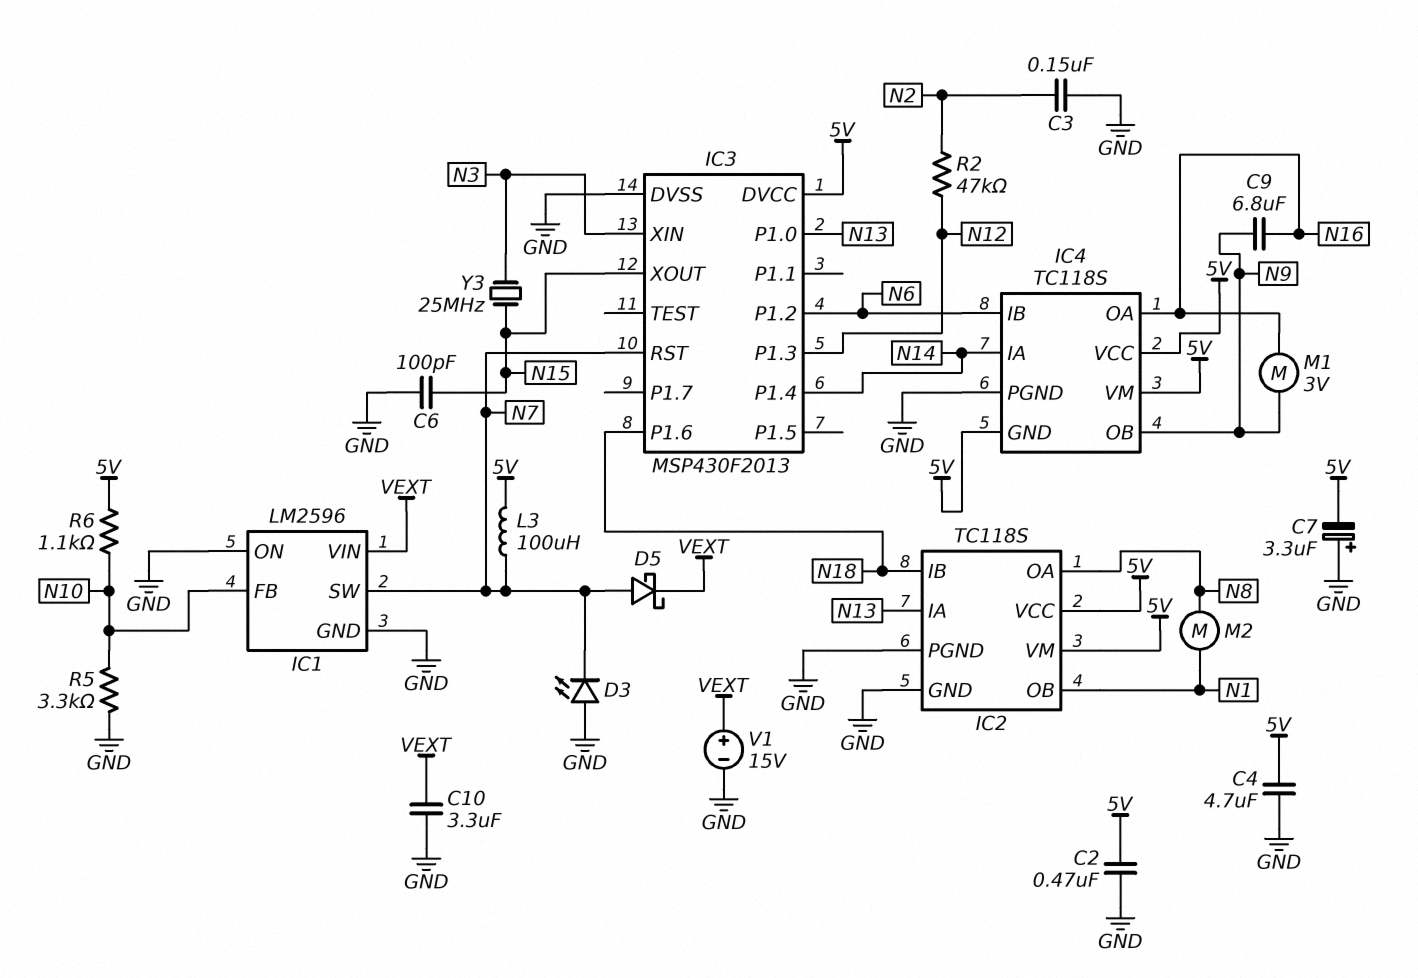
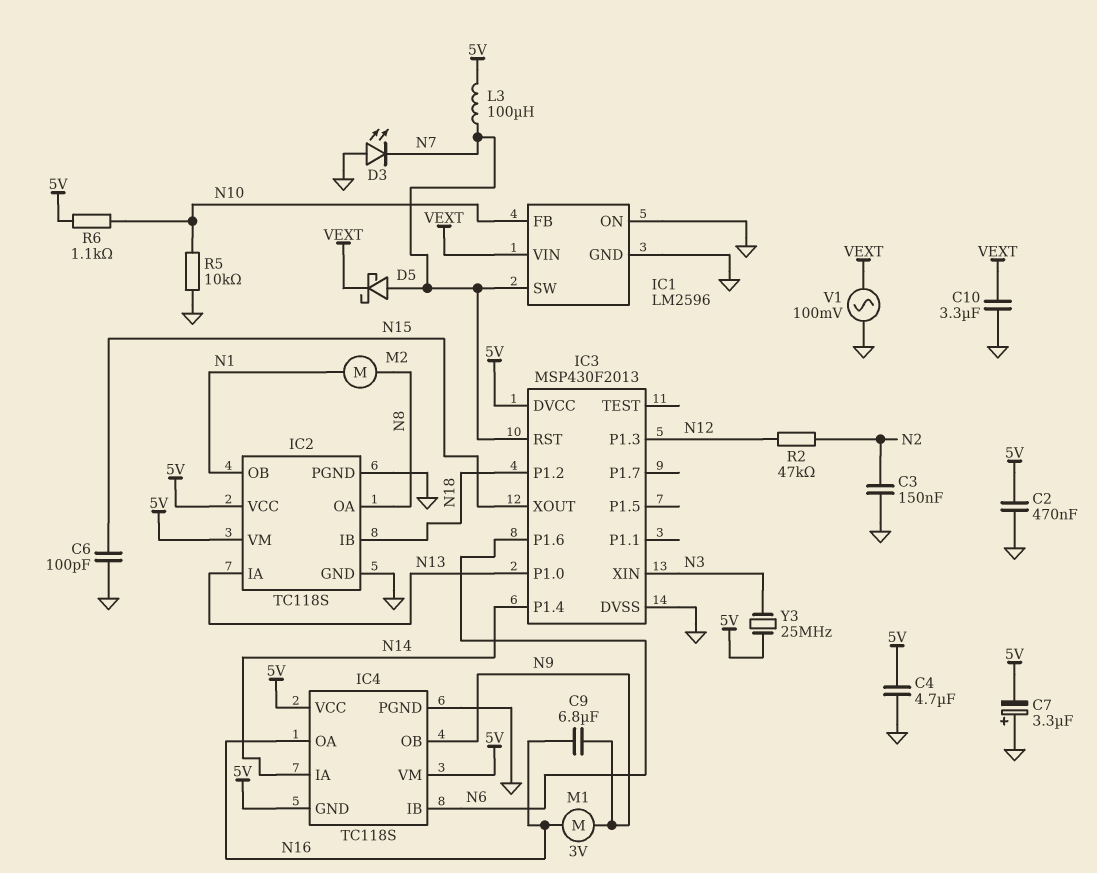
IC3 pin P1.2: N6 -> N18
IC3 pin P1.6: N18 -> N6
R5: 3.3k (GND, N10) -> 10k (GND, N10)
V1: 15V (plus VEXT, minus GND) -> AC 100mV (GND, VEXT)
Y3: 25MHz (N3, N15) -> 25MHz (5V, N3)

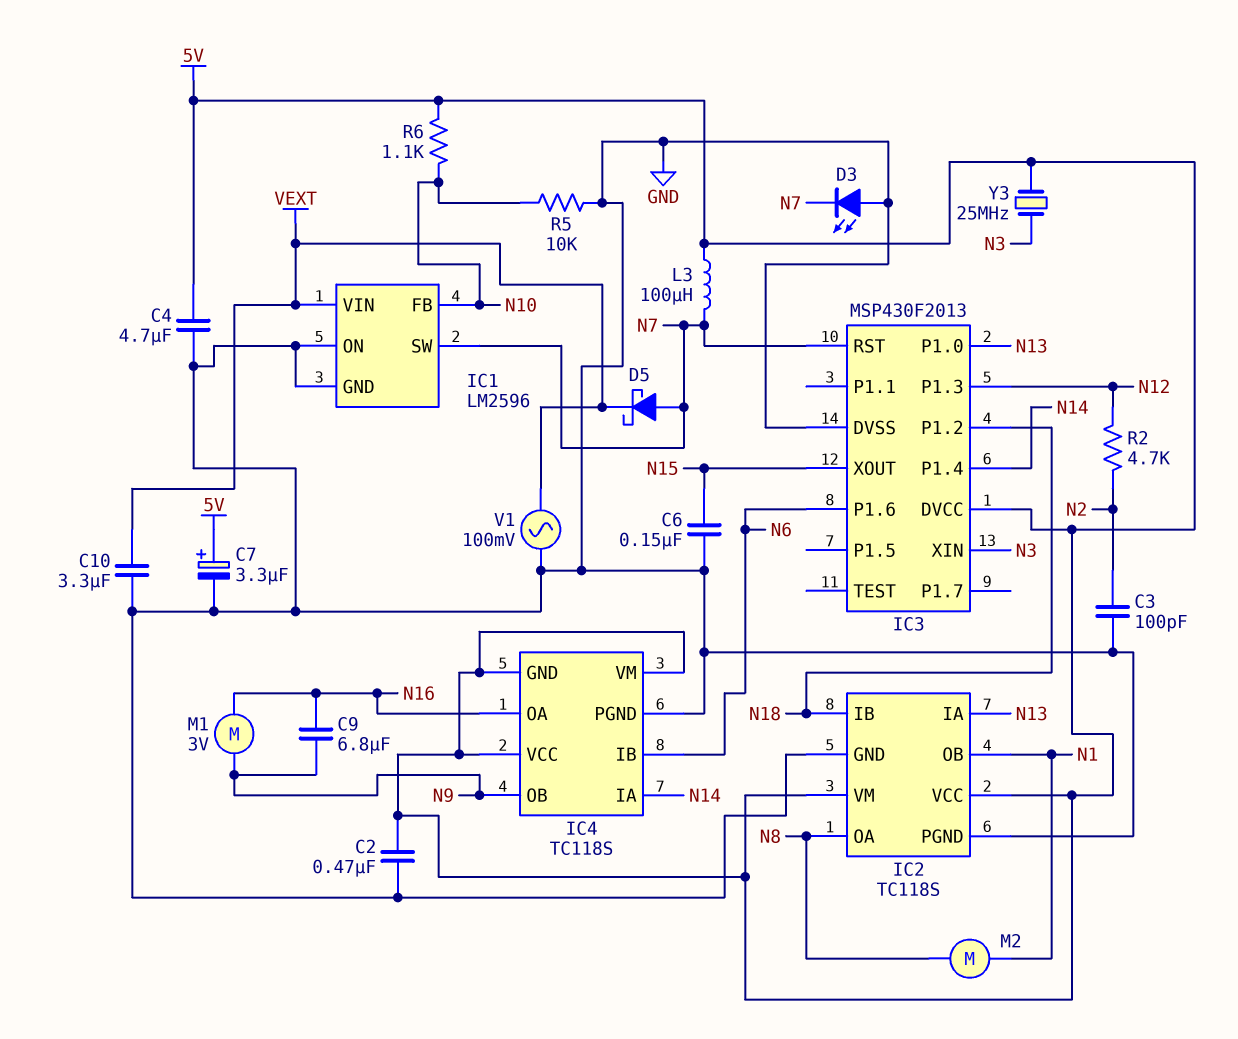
C3: 150nF (GND, N2) -> 100pF (GND, N2)
C6: 100pF (GND, N15) -> 150nF (GND, N15)
C7: 3.3uF (plus GND, minus 5V) -> 3.3uF (plus 5V, minus GND)
R2: 47k (N2, N12) -> 4.7k (N2, N12)

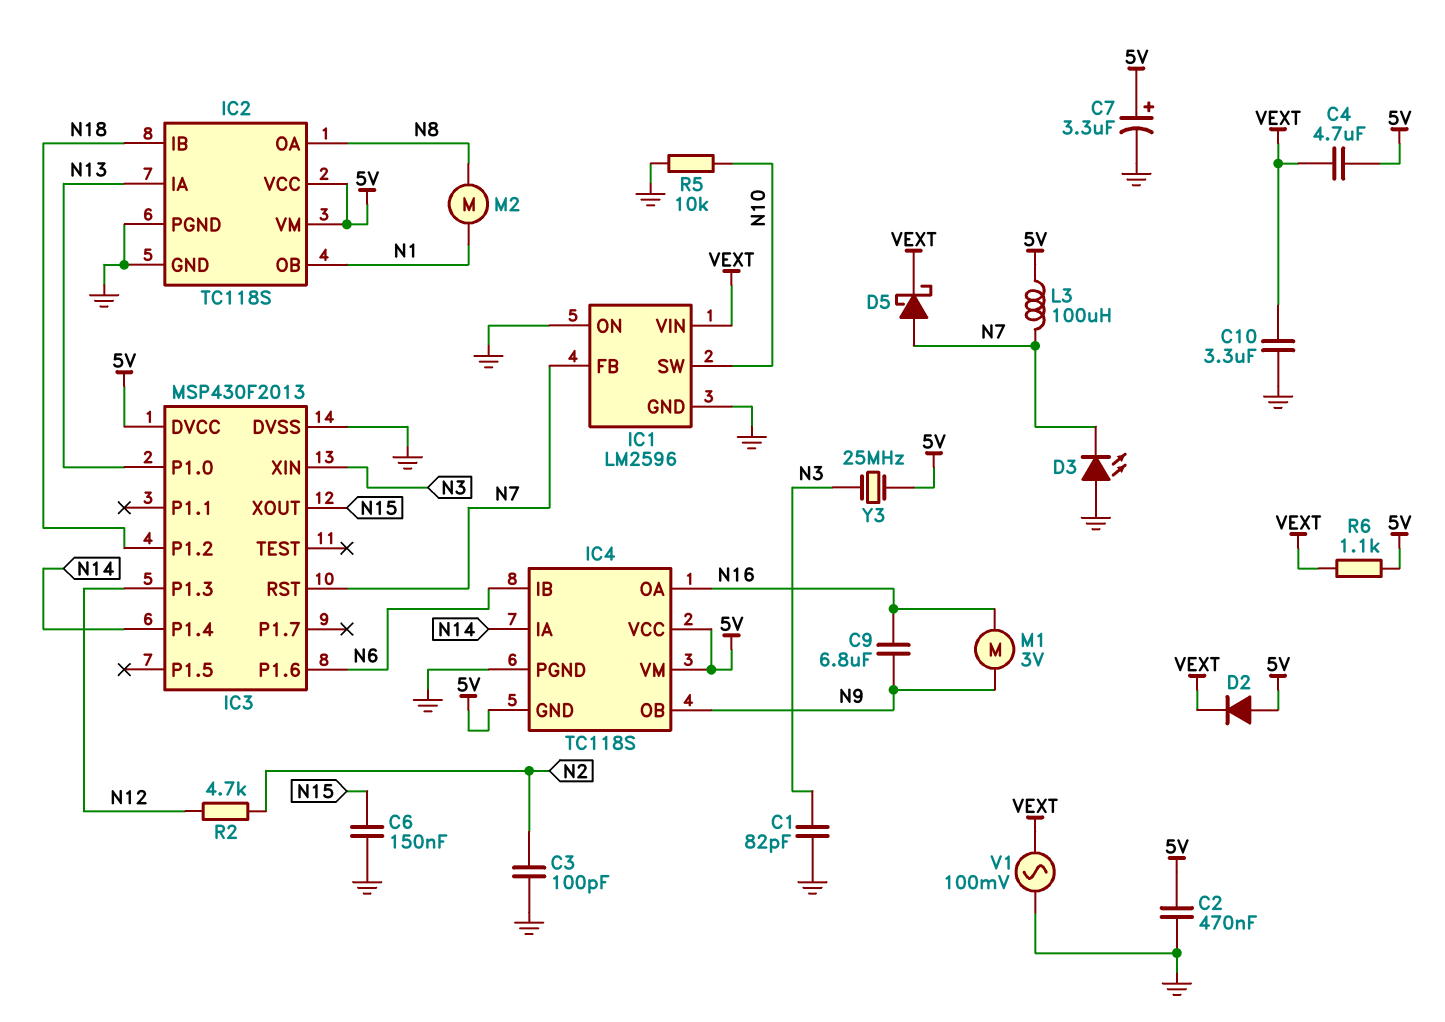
C1: none -> 82pF (GND, N3)
C4: 4.7uF (5V, GND) -> 4.7uF (5V, VEXT)
D2: none -> diode (A 5V, K VEXT)
IC1 pin FB: N10 -> N7
IC1 pin SW: N7 -> N10
R6: 1.1k (5V, N10) -> 1.1k (5V, VEXT)

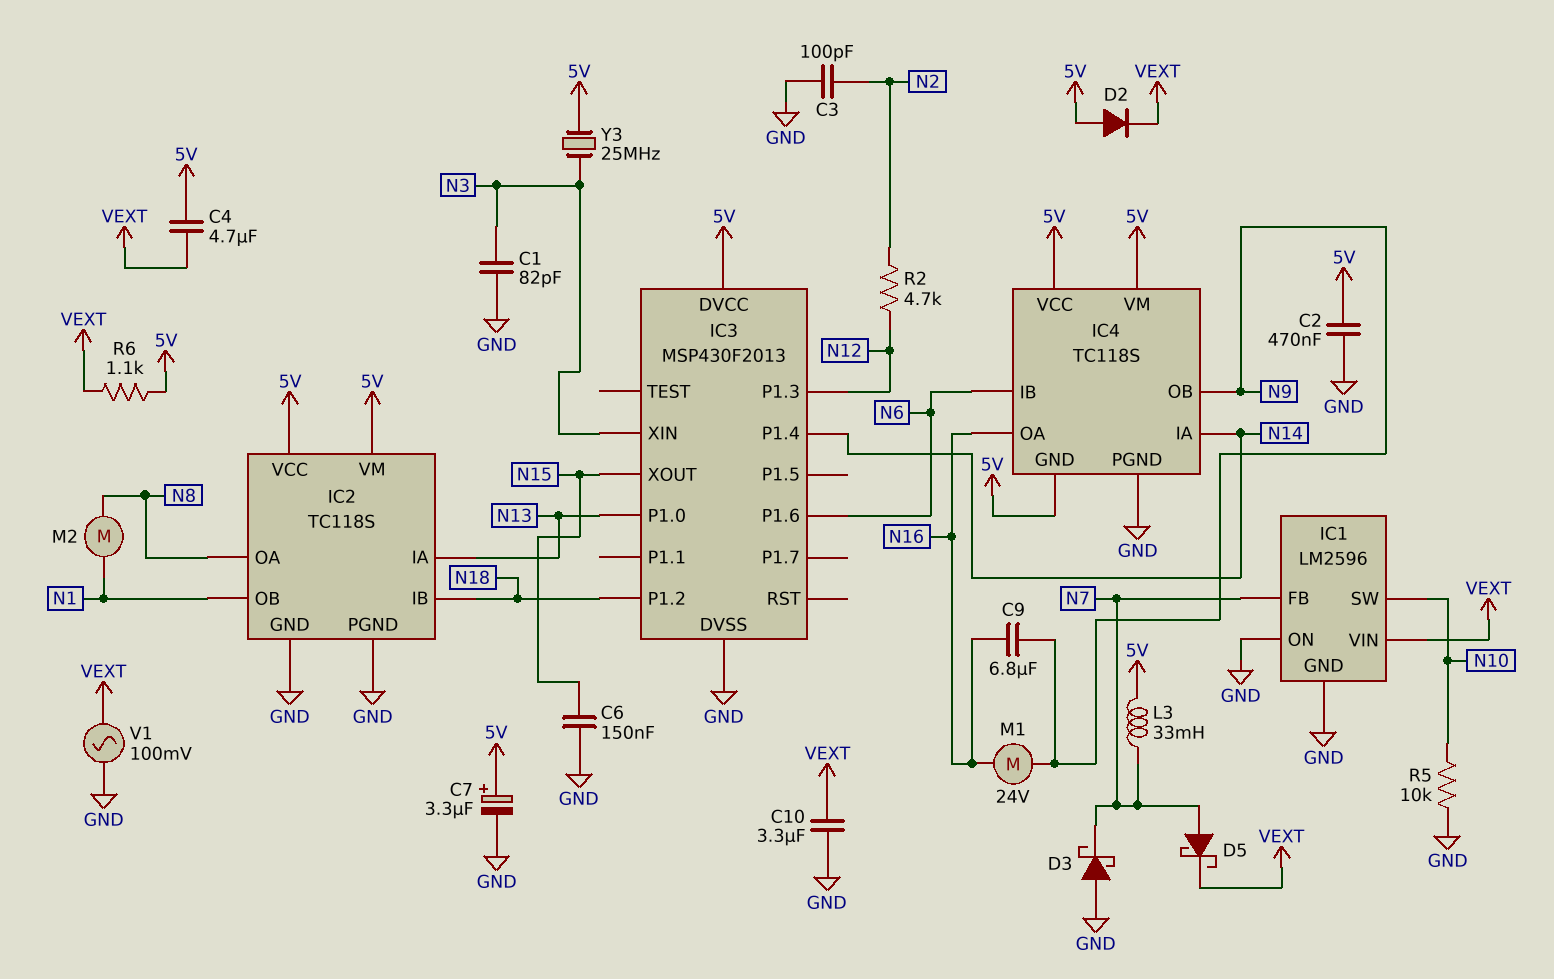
D3: LED (A GND, K N7) -> schottky (A GND, K N7)
IC3 pin RST: N7 -> none
L3: 100uH (5V, N7) -> 33mH (5V, N7)
M1: motor 3V (N9, N16) -> motor 24V (N9, N16)

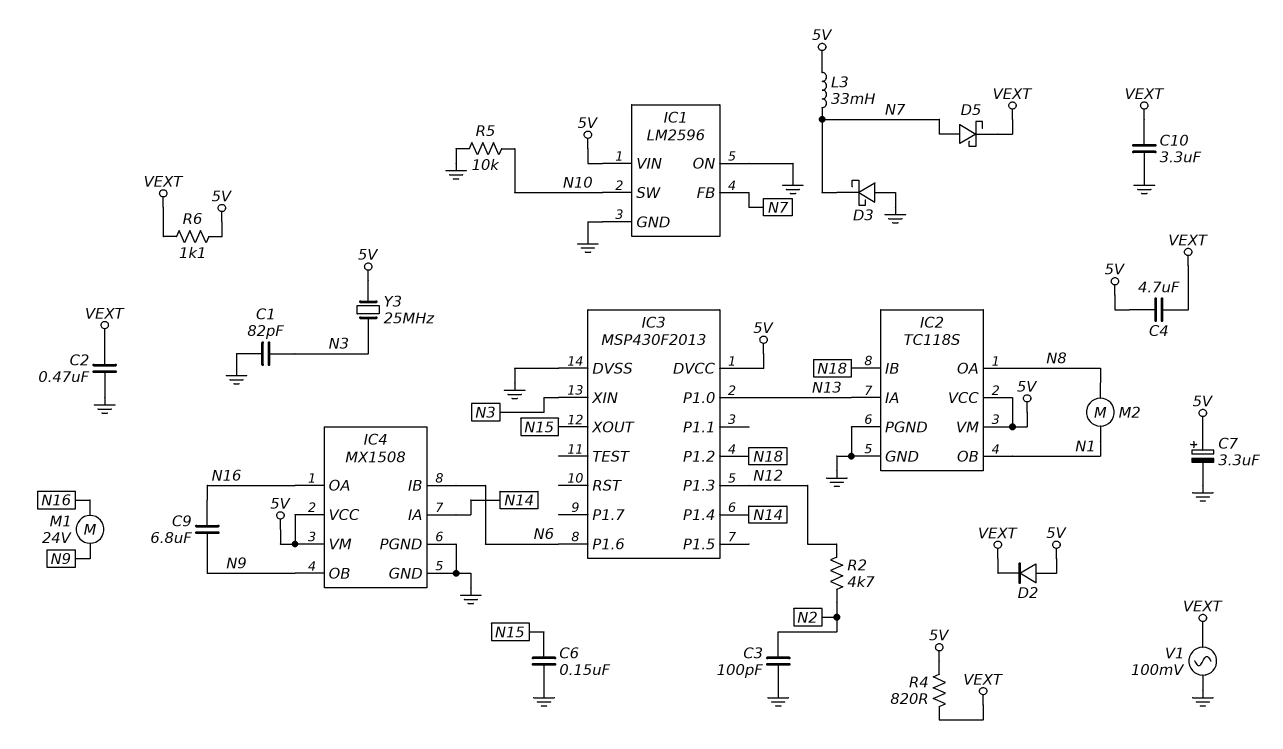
C2: 470nF (5V, GND) -> 470nF (GND, VEXT)
IC1 pin VIN: VEXT -> 5V
IC4: TC118S -> MX1508
IC4 pin GND: 5V -> GND
R4: none -> 820 (5V, VEXT)

